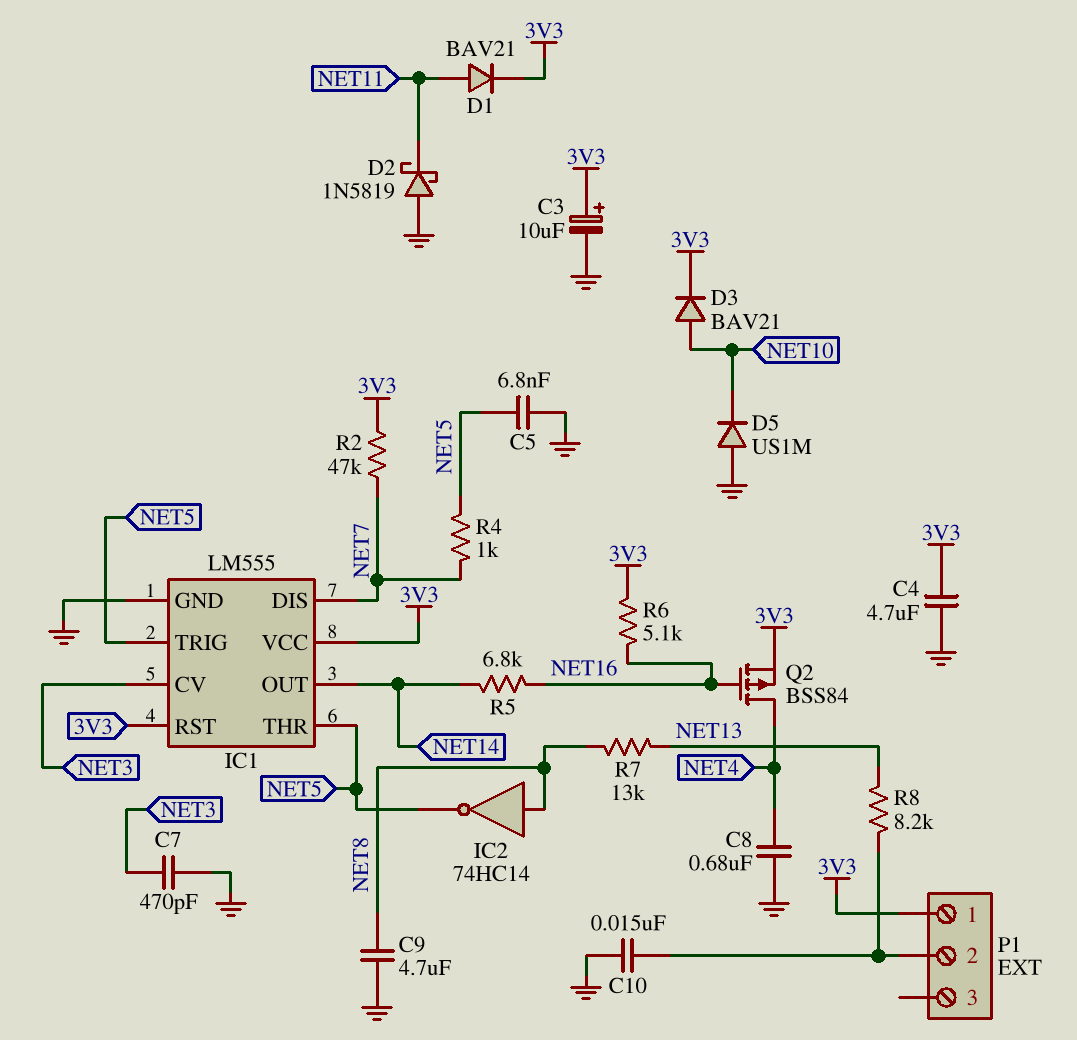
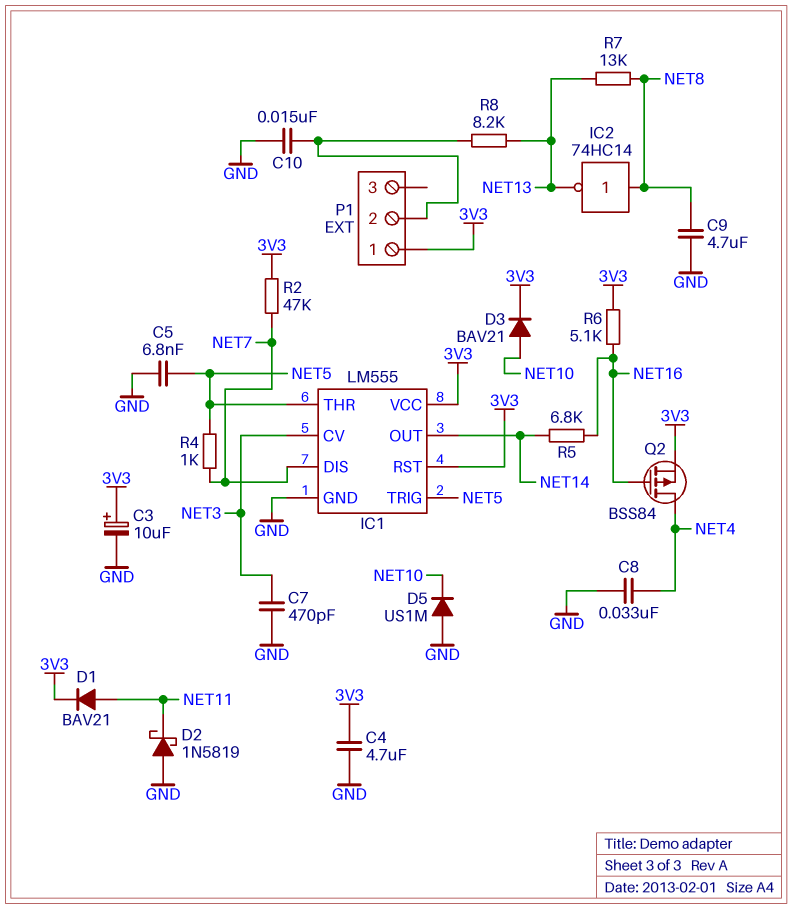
C8: 680nF (GND, NET4) -> 33nF (GND, NET4)
IC2: NOT 74HC14 (in NET8, out NET5) -> NOT 74HC14 (in NET8, out NET13)

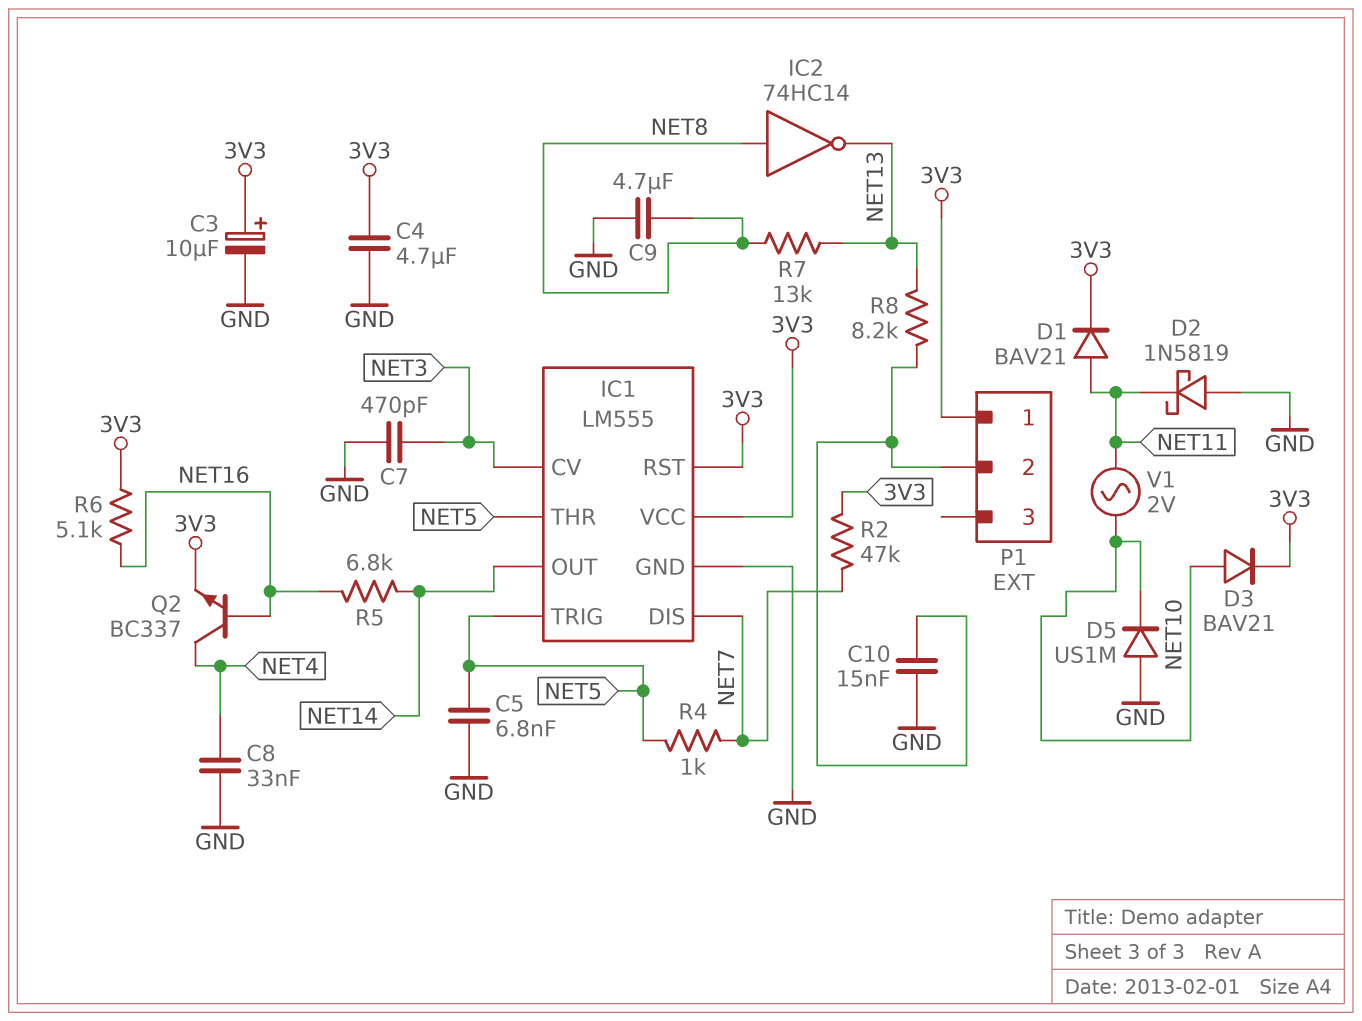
Q2: PMOS BSS84 (G NET16, D NET4, S 3V3) -> NPN BC337 (B NET16, C NET4, E 3V3)
V1: none -> AC 2V (NET10, NET11)

